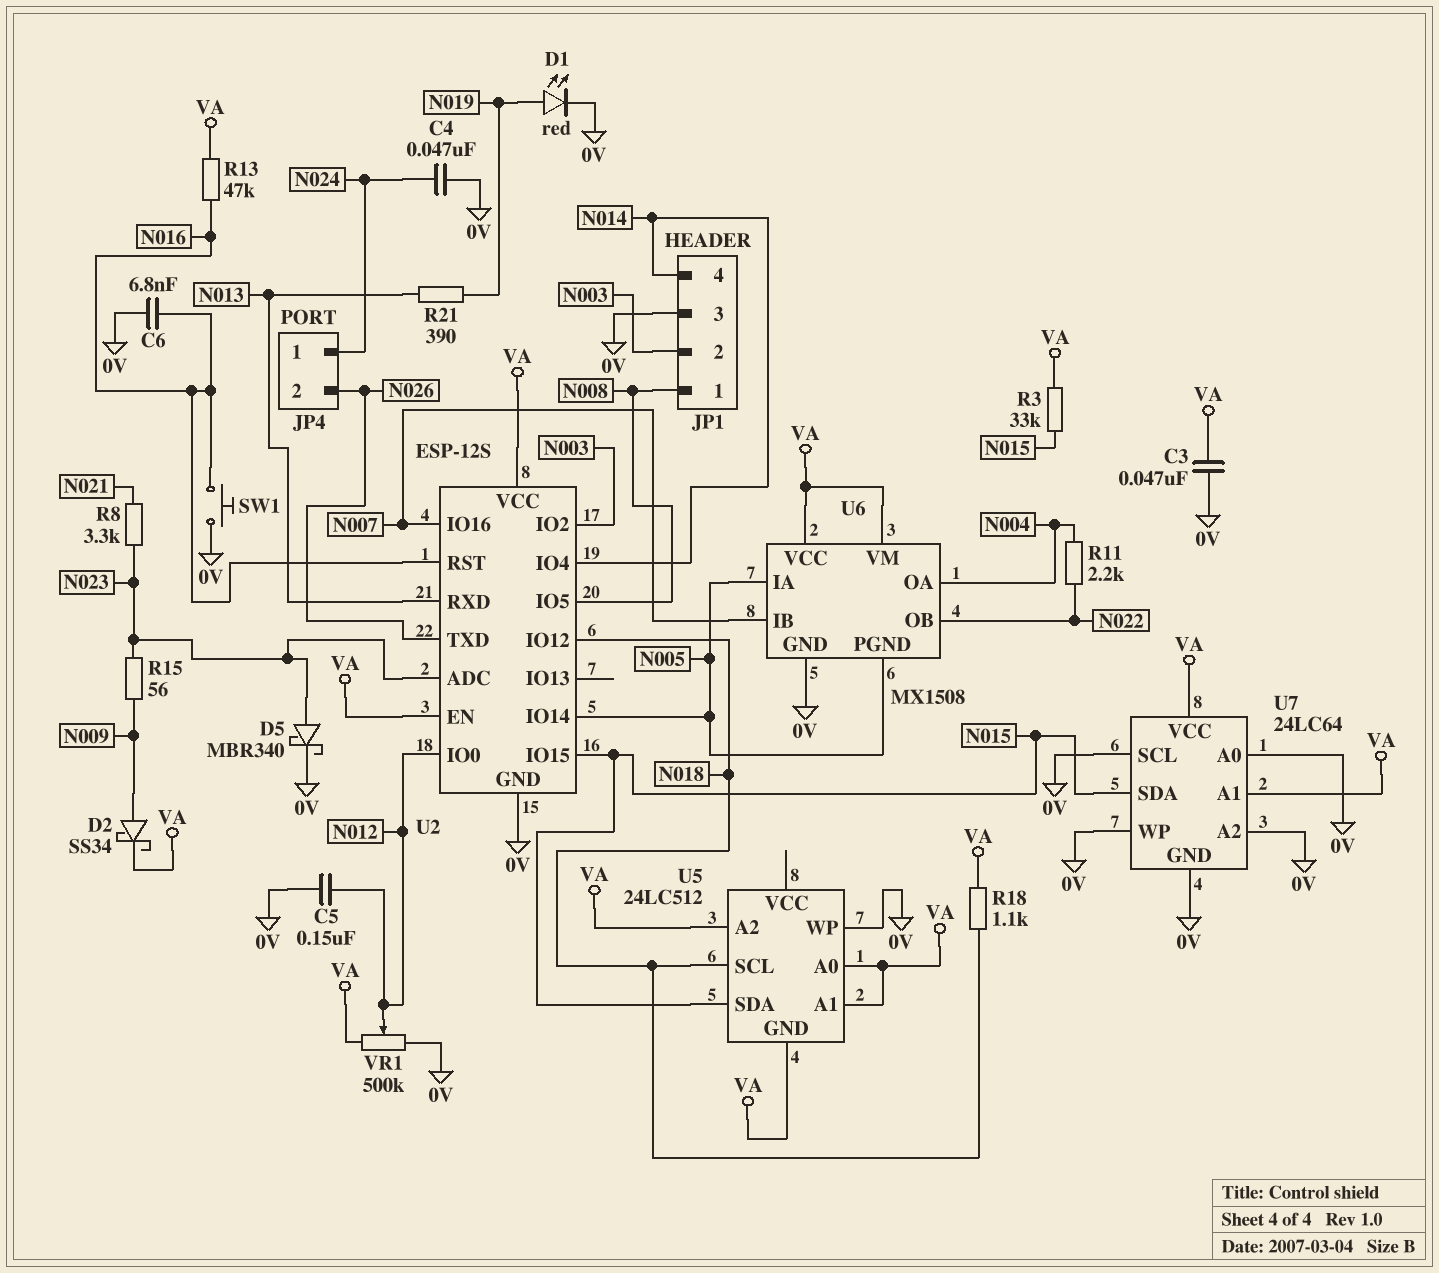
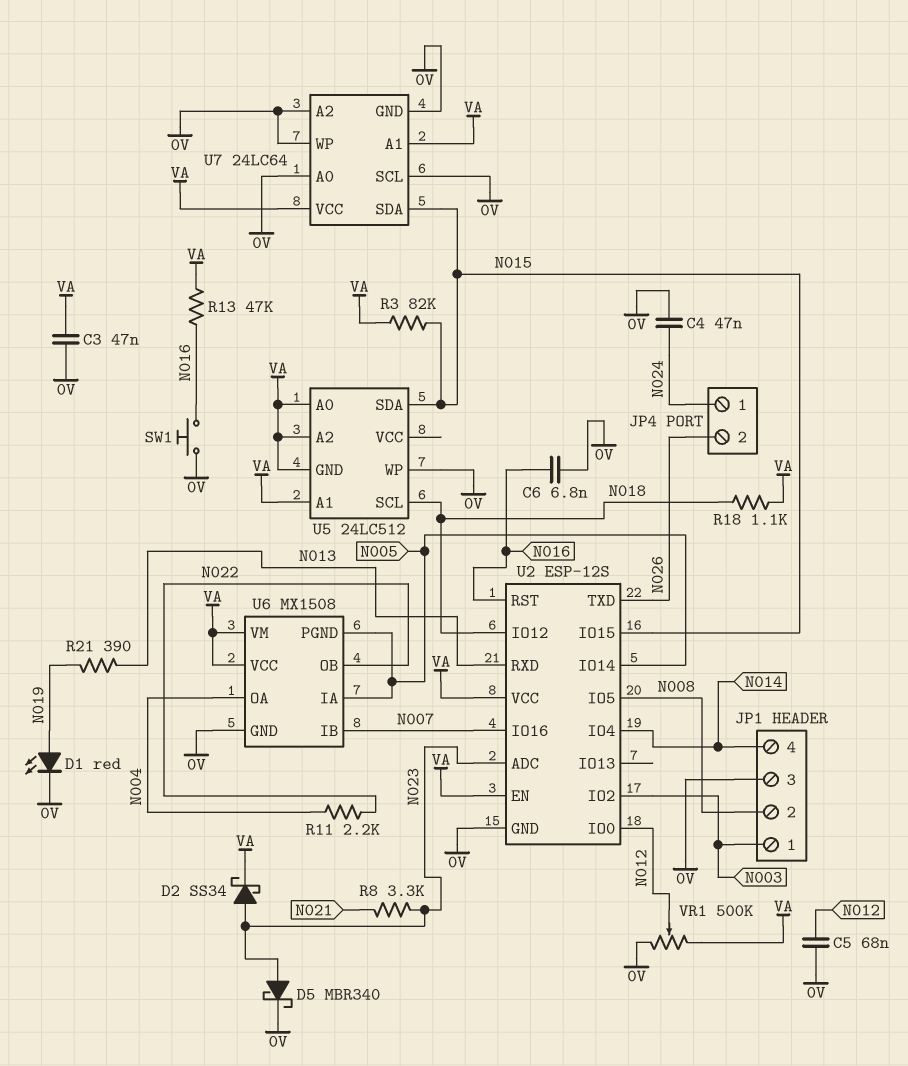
C5: 150nF (0V, N012) -> 68nF (0V, N012)
D2: schottky SS34 (A N009, K VA) -> schottky SS34 (A N023, K VA)
JP1 pin 1: N008 -> N003
JP1 pin 2: N003 -> N008
R3: 33k (N015, VA) -> 82k (N015, VA)
R15: 56 (N009, N023) -> none

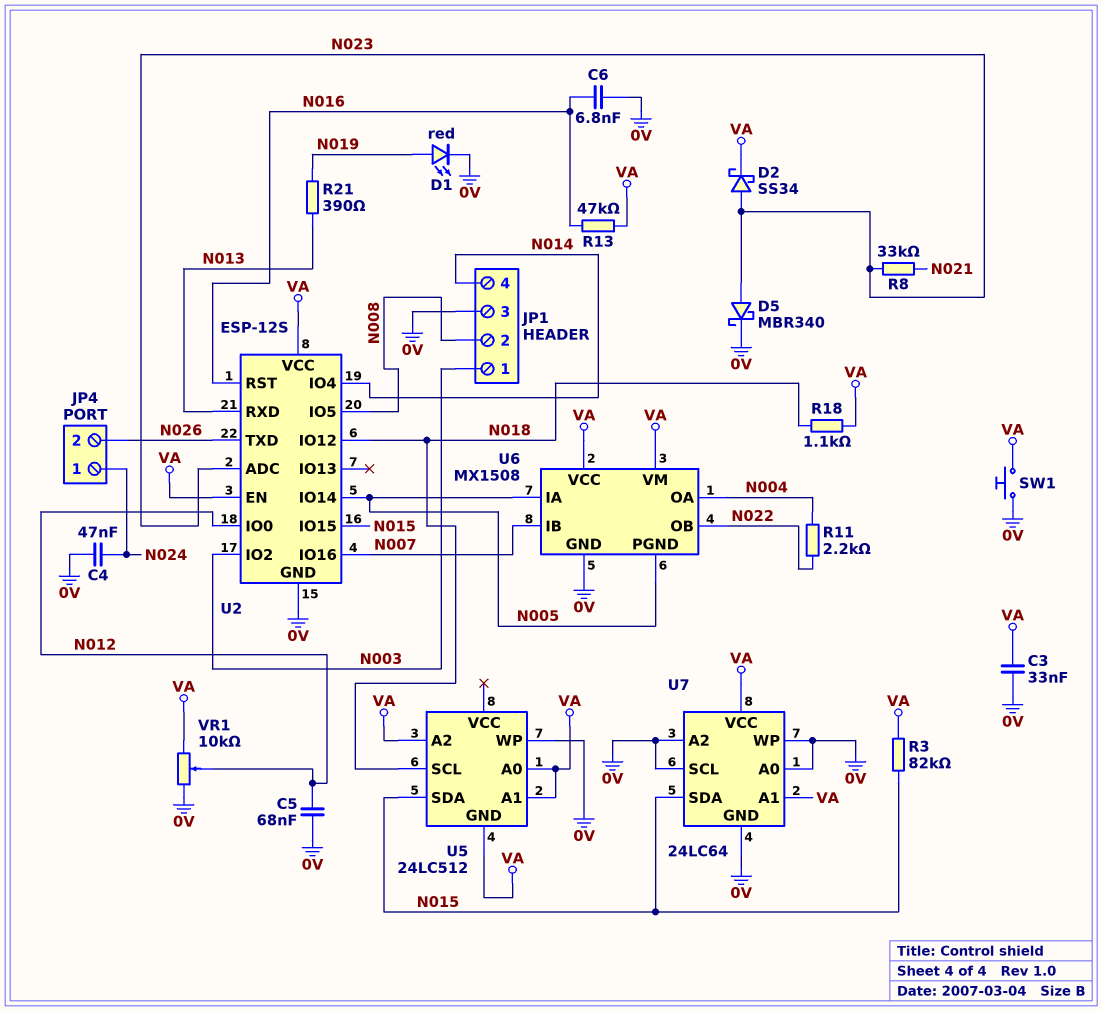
C3: 47nF (0V, VA) -> 33nF (0V, VA)
R8: 3.3k (N021, N023) -> 33k (N021, N023)
SW1: button (0V, N016) -> button (0V, VA)
VR1: 500k (0V, VA, wiper N012) -> 10k (0V, VA, wiper N012)

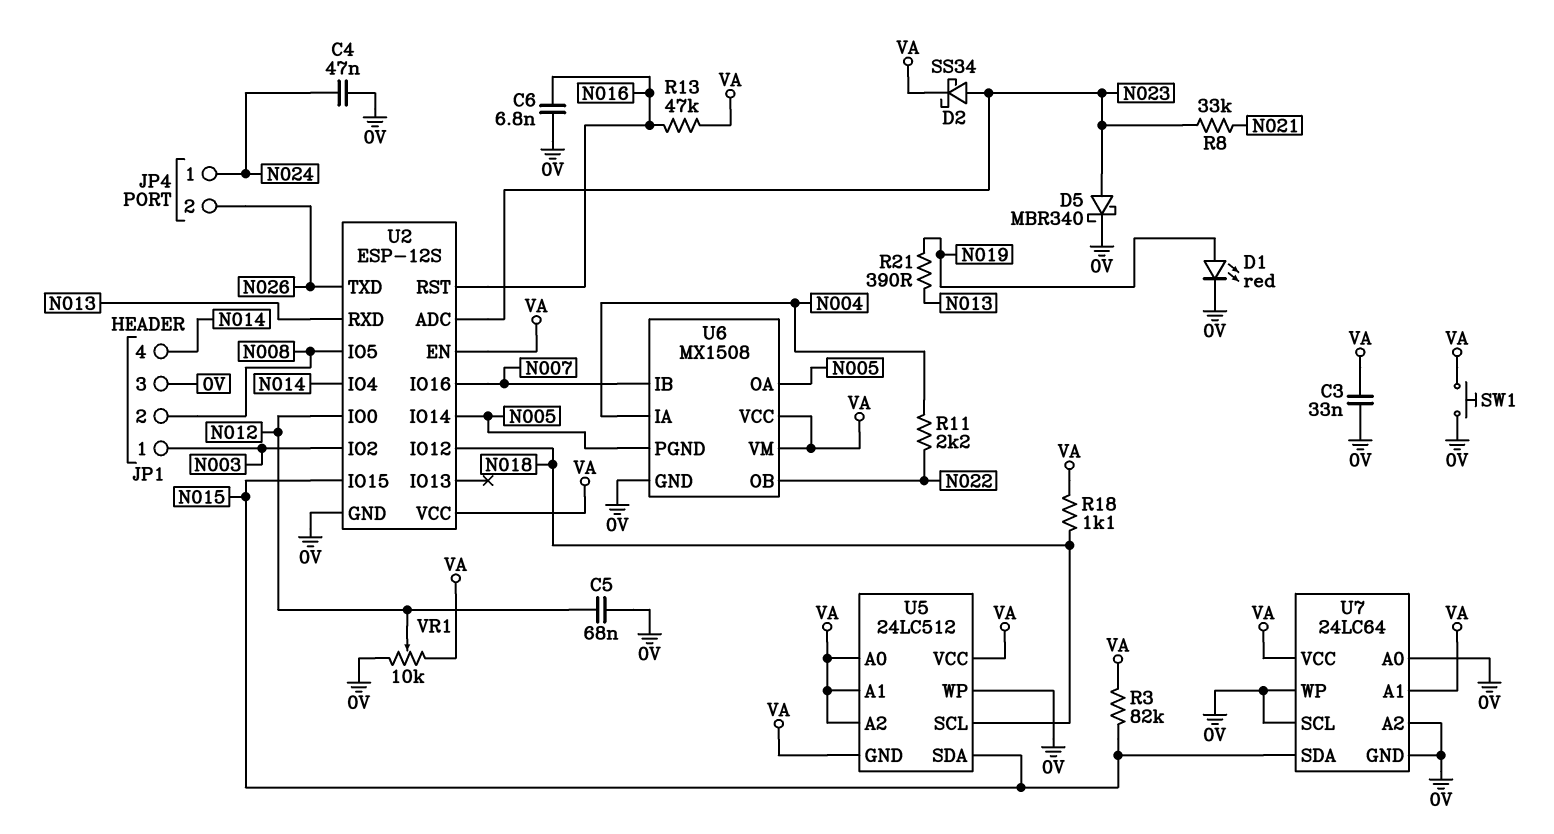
U5 pin VCC: none -> VA
U6 pin IA: N005 -> N004
U6 pin OA: N004 -> N005

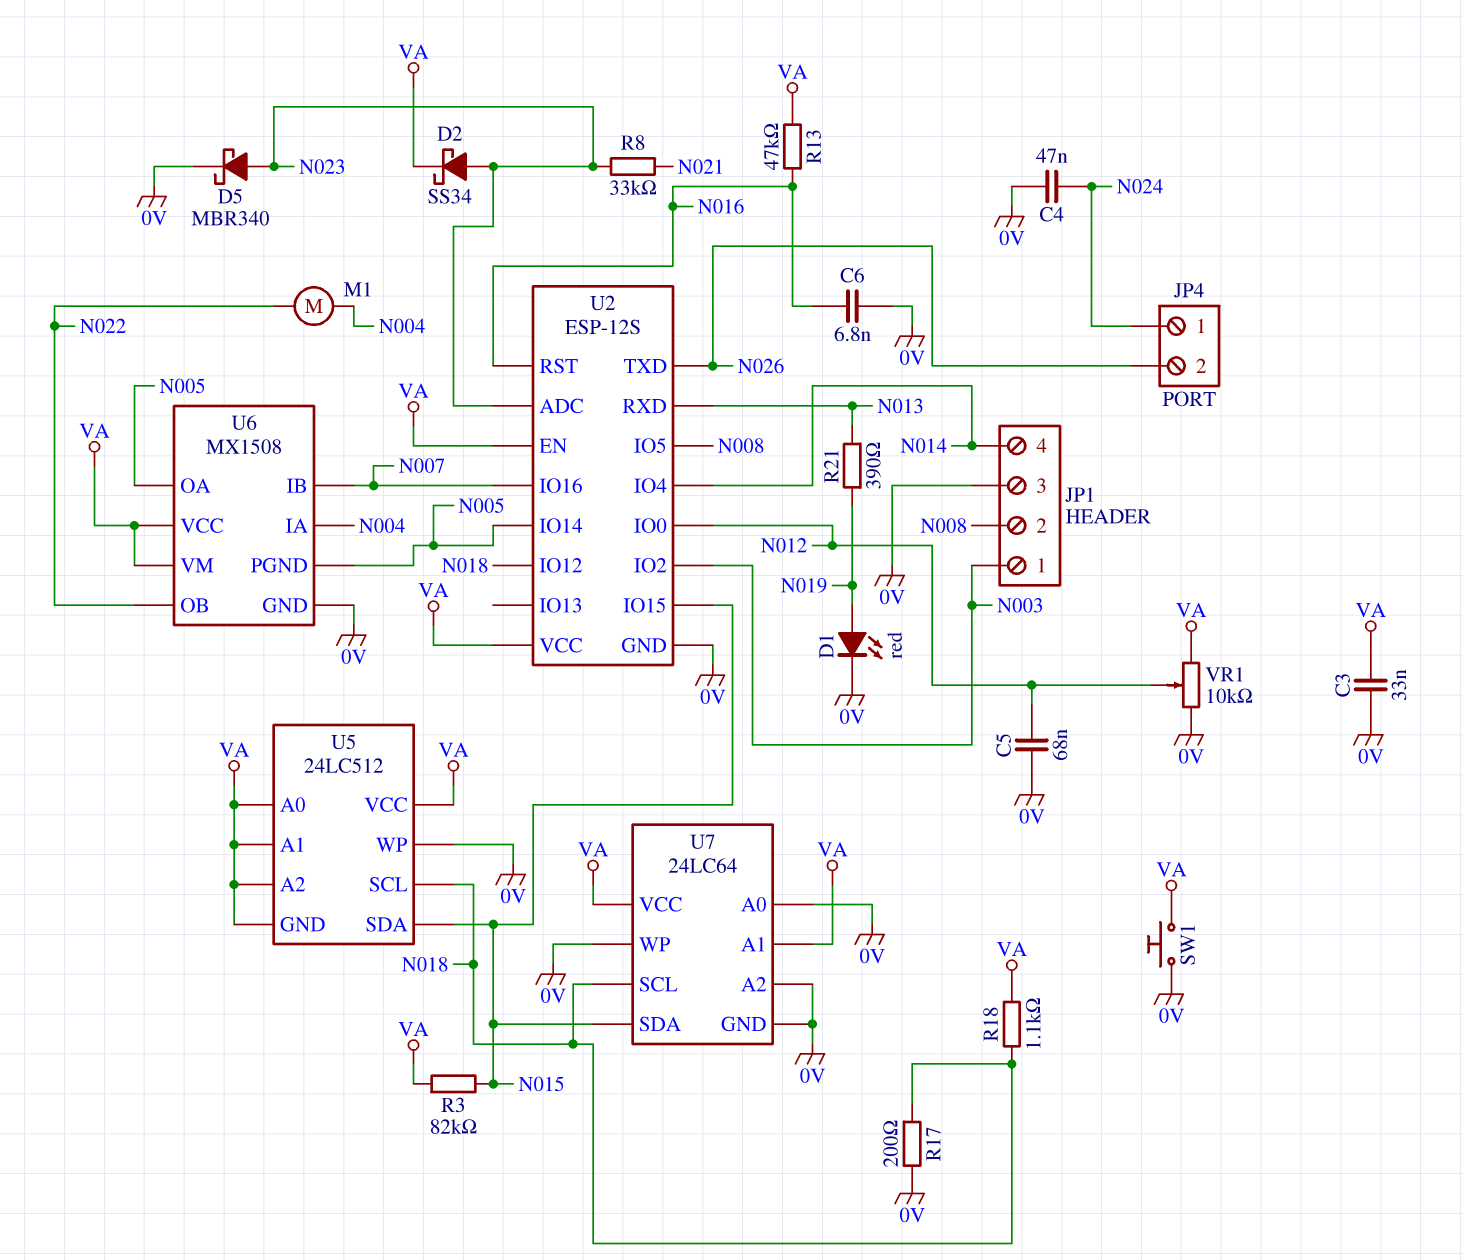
M1: none -> motor (N004, N022)
R11: 2.2k (N004, N022) -> none
R17: none -> 200 (0V, N018)
U7 pin SCL: 0V -> N018

